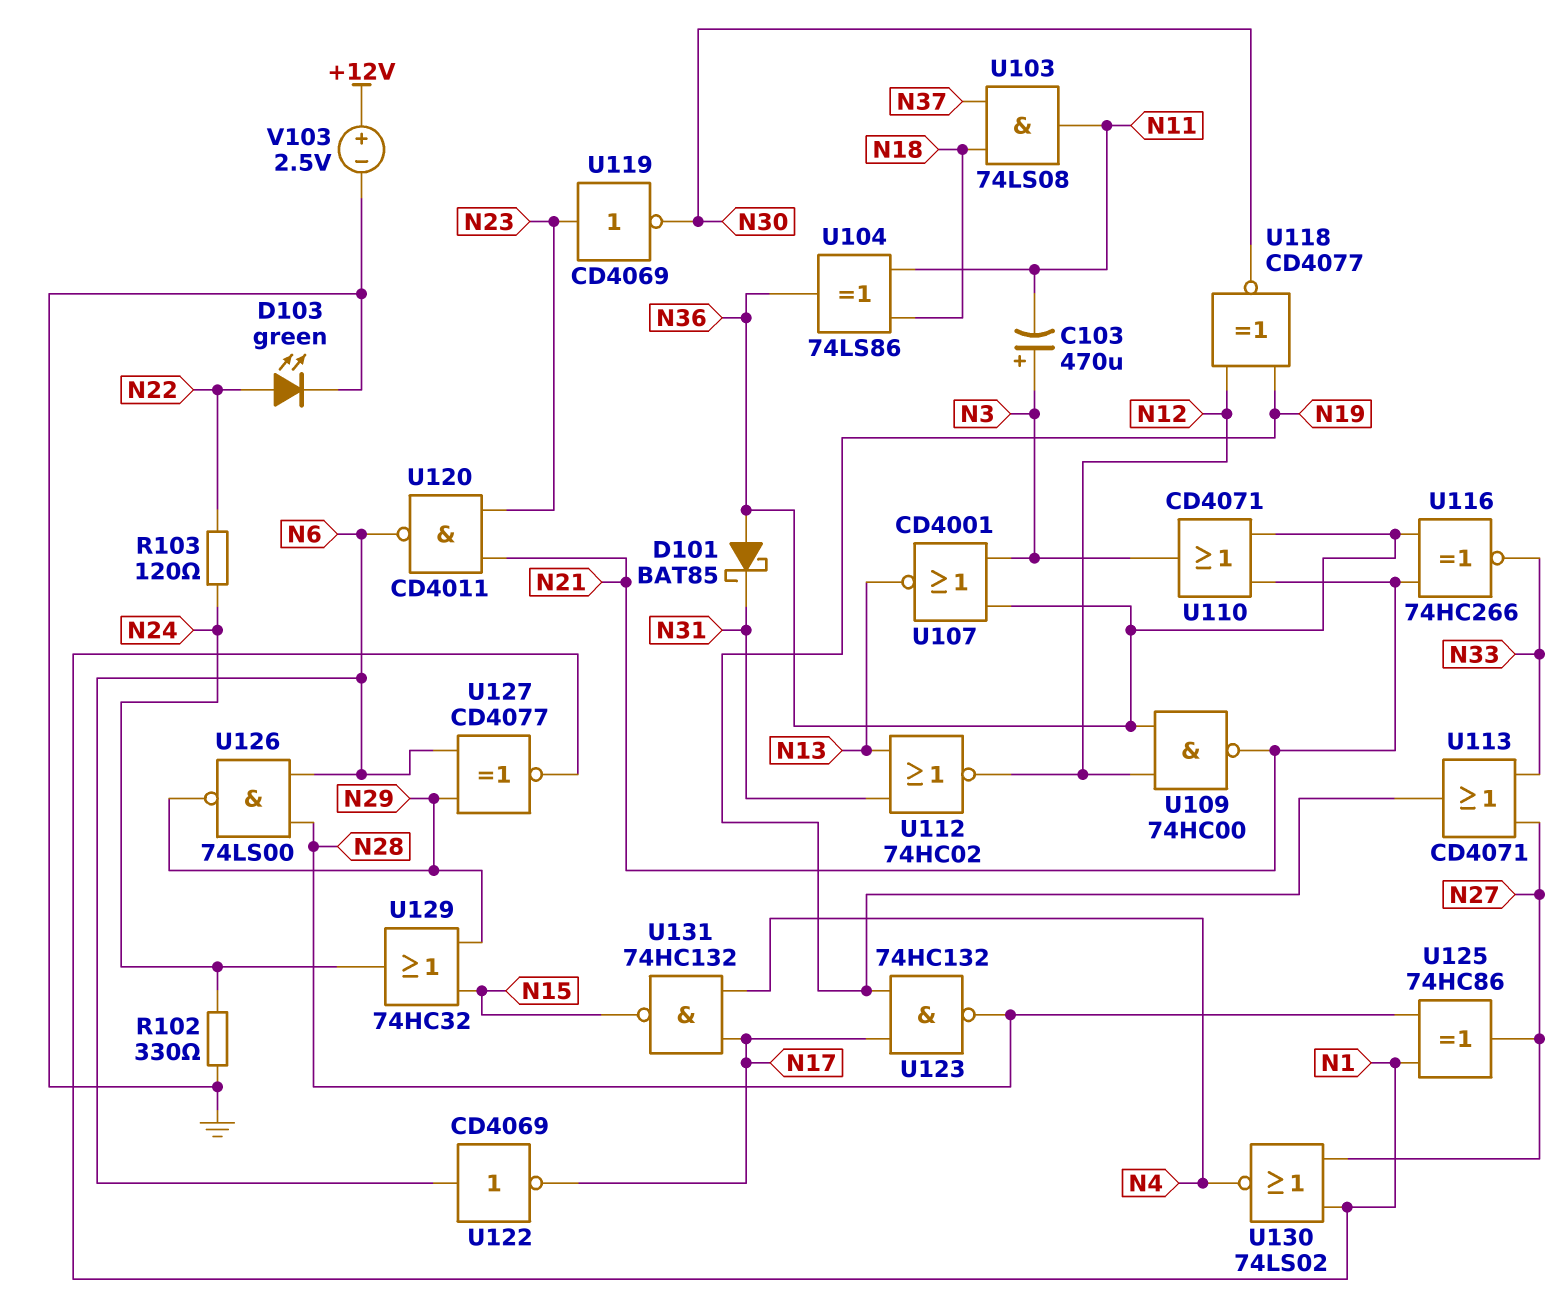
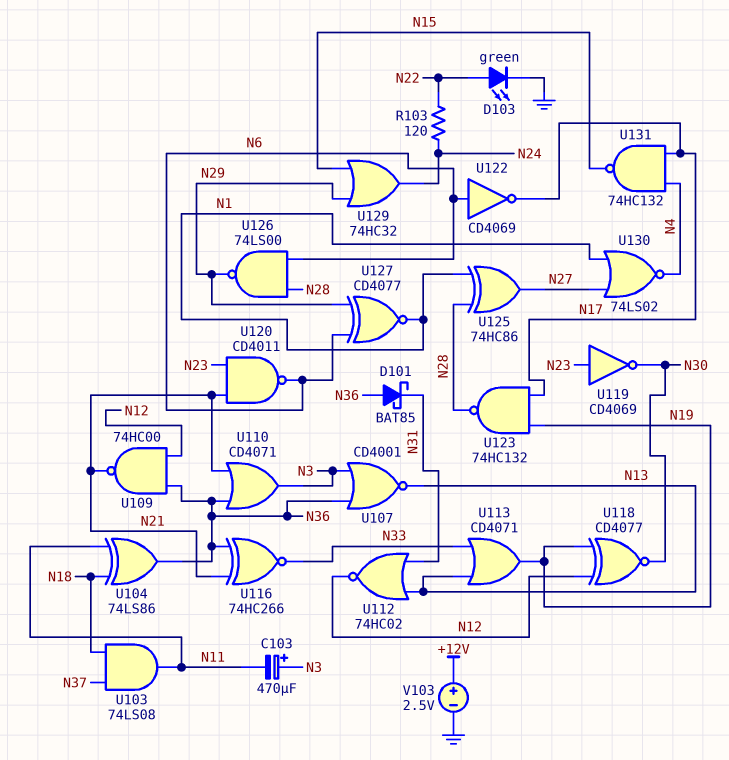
R102: 330 (GND, N24) -> none
U113: OR CD4071 (in N27, in N33, out N19) -> OR CD4071 (in N13, in N33, out N19)

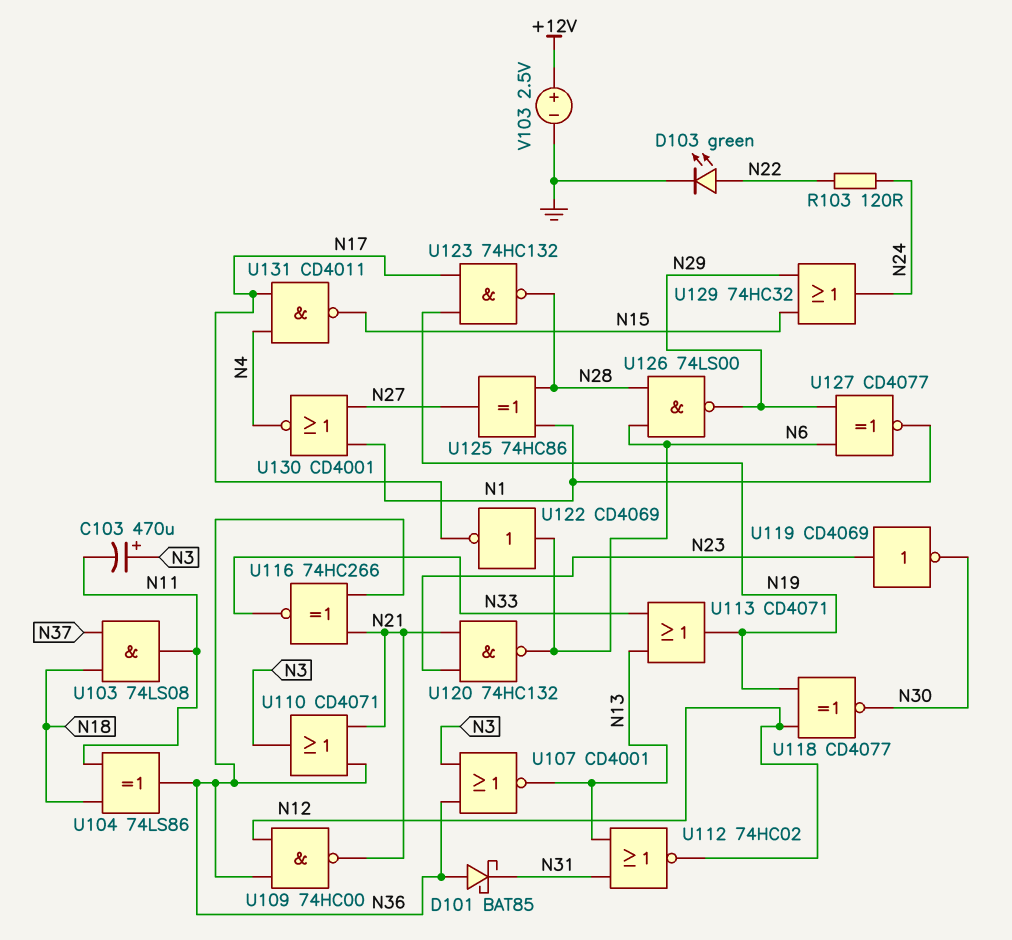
U120: NAND CD4011 (in N21, in N23, out N6) -> NAND 74HC132 (in N21, in N23, out N6)
U130: NOR 74LS02 (in N1, in N27, out N4) -> NOR CD4001 (in N1, in N27, out N4)
U131: NAND 74HC132 (in N4, in N17, out N15) -> NAND CD4011 (in N4, in N17, out N15)

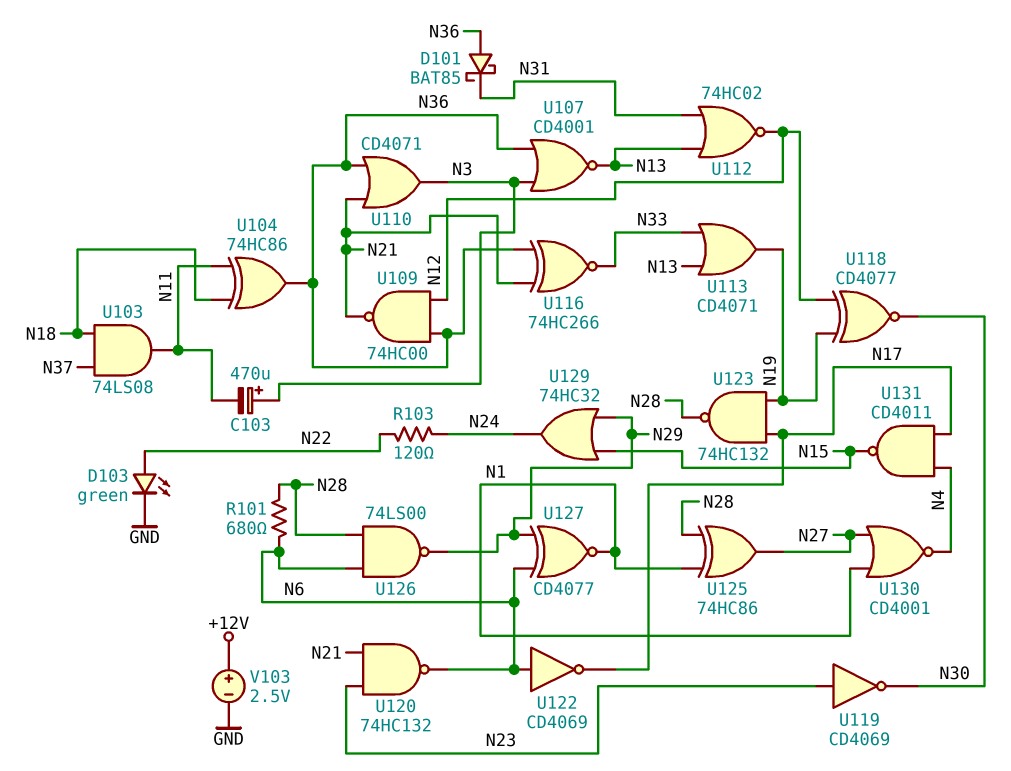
R101: none -> 680 (N6, N28)
U104: XOR 74LS86 (in N11, in N18, out N36) -> XOR 74HC86 (in N11, in N18, out N36)

